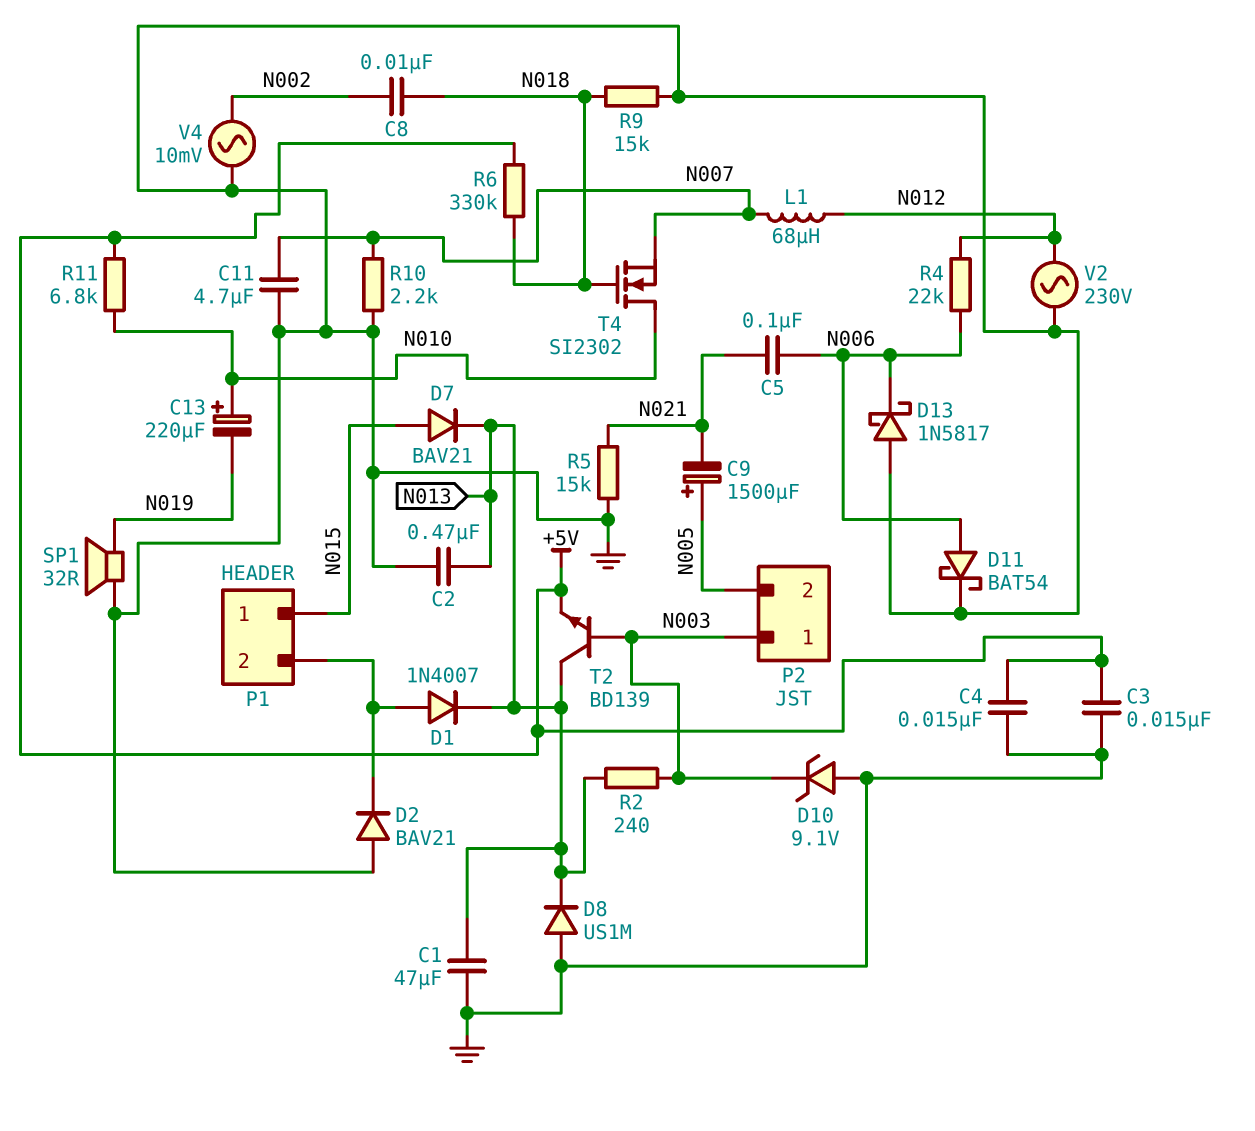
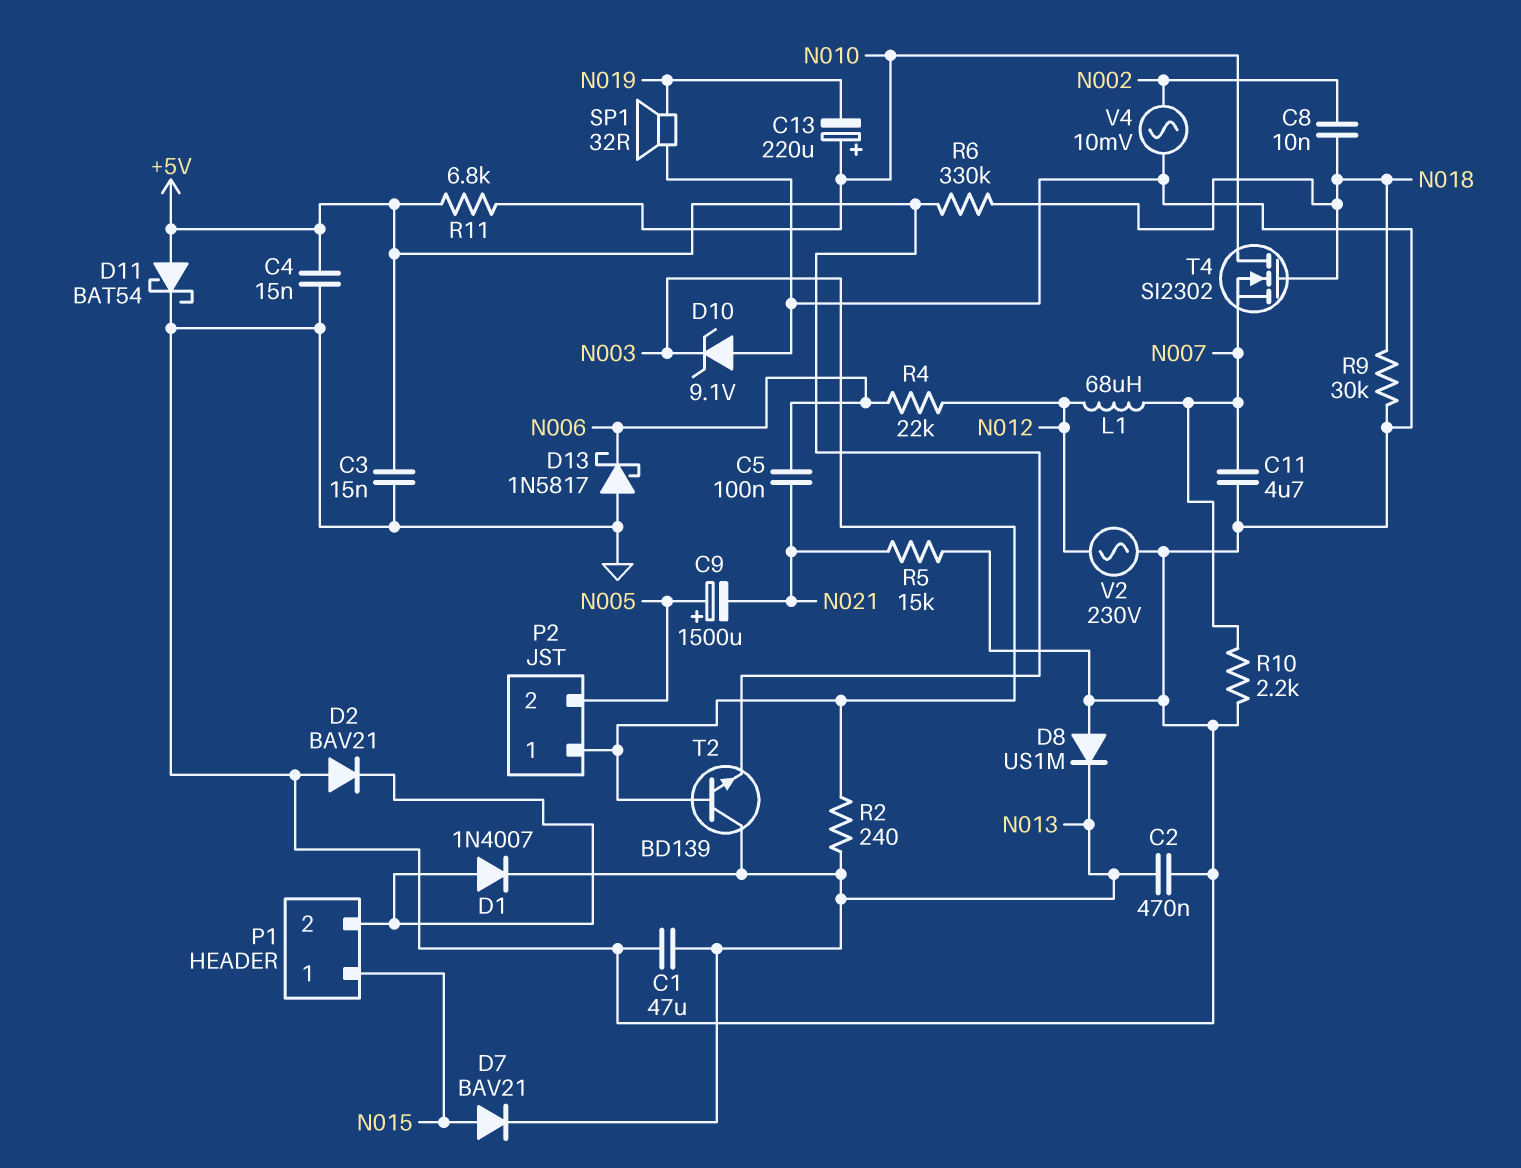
D11: schottky BAT54 (A N006, K GND) -> schottky BAT54 (A +5V, K GND)
R9: 15k (GND, N018) -> 30k (GND, N018)

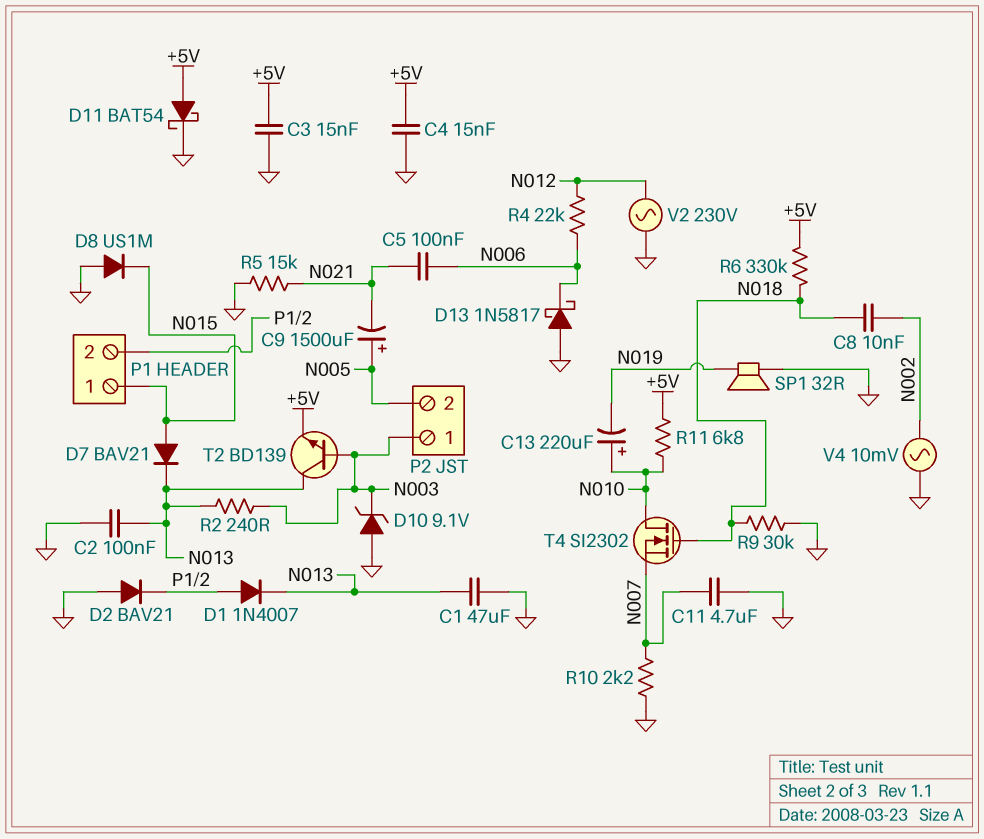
C2: 470nF (GND, N013) -> 100nF (GND, N013)
D8: diode US1M (A GND, K N013) -> diode US1M (A GND, K N015)
L1: 68uH (N007, N012) -> none

